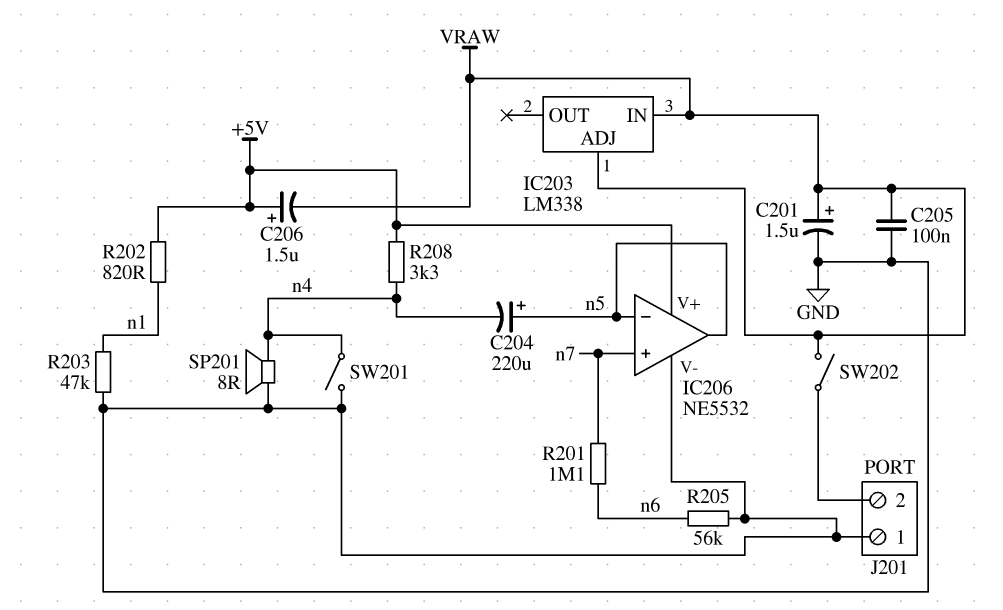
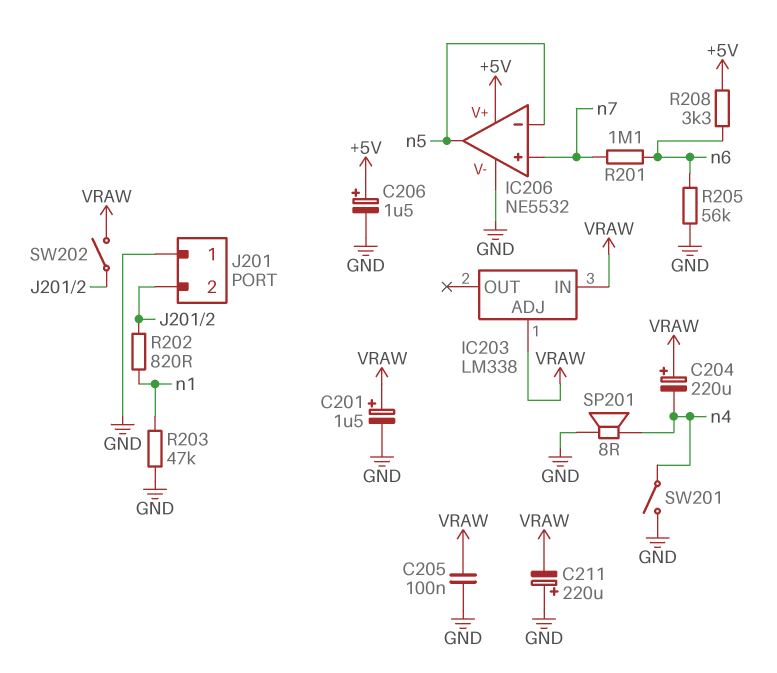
C204: 220uF (plus n5, minus n4) -> 220uF (plus VRAW, minus n4)
C206: 1.5uF (plus +5V, minus VRAW) -> 1.5uF (plus +5V, minus GND)
C211: none -> 220uF (plus GND, minus VRAW)
R202: 820 (+5V, n1) -> 820 (J201/2, n1)
R208: 3.3k (+5V, n4) -> 3.3k (+5V, n6)

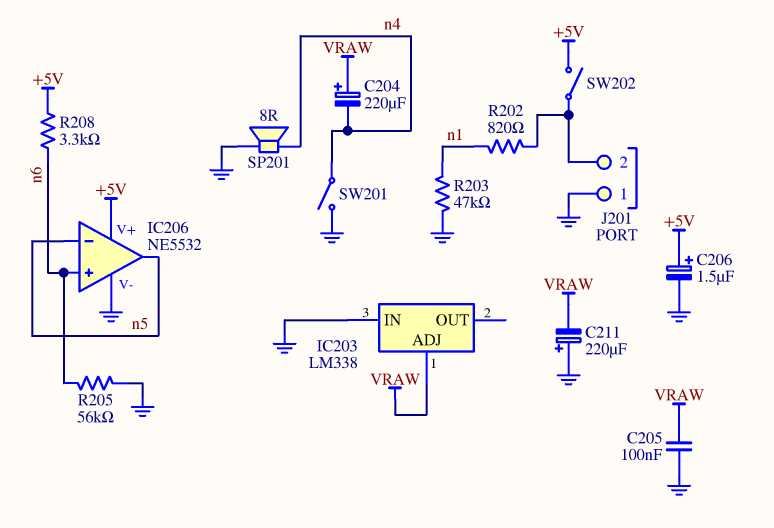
C201: 1.5uF (plus VRAW, minus GND) -> none
IC203 pin IN: VRAW -> GND
IC206 pin in+: n7 -> n6
R201: 1.1M (n6, n7) -> none
SW202: switch (J201/2, VRAW) -> switch (+5V, J201/2)

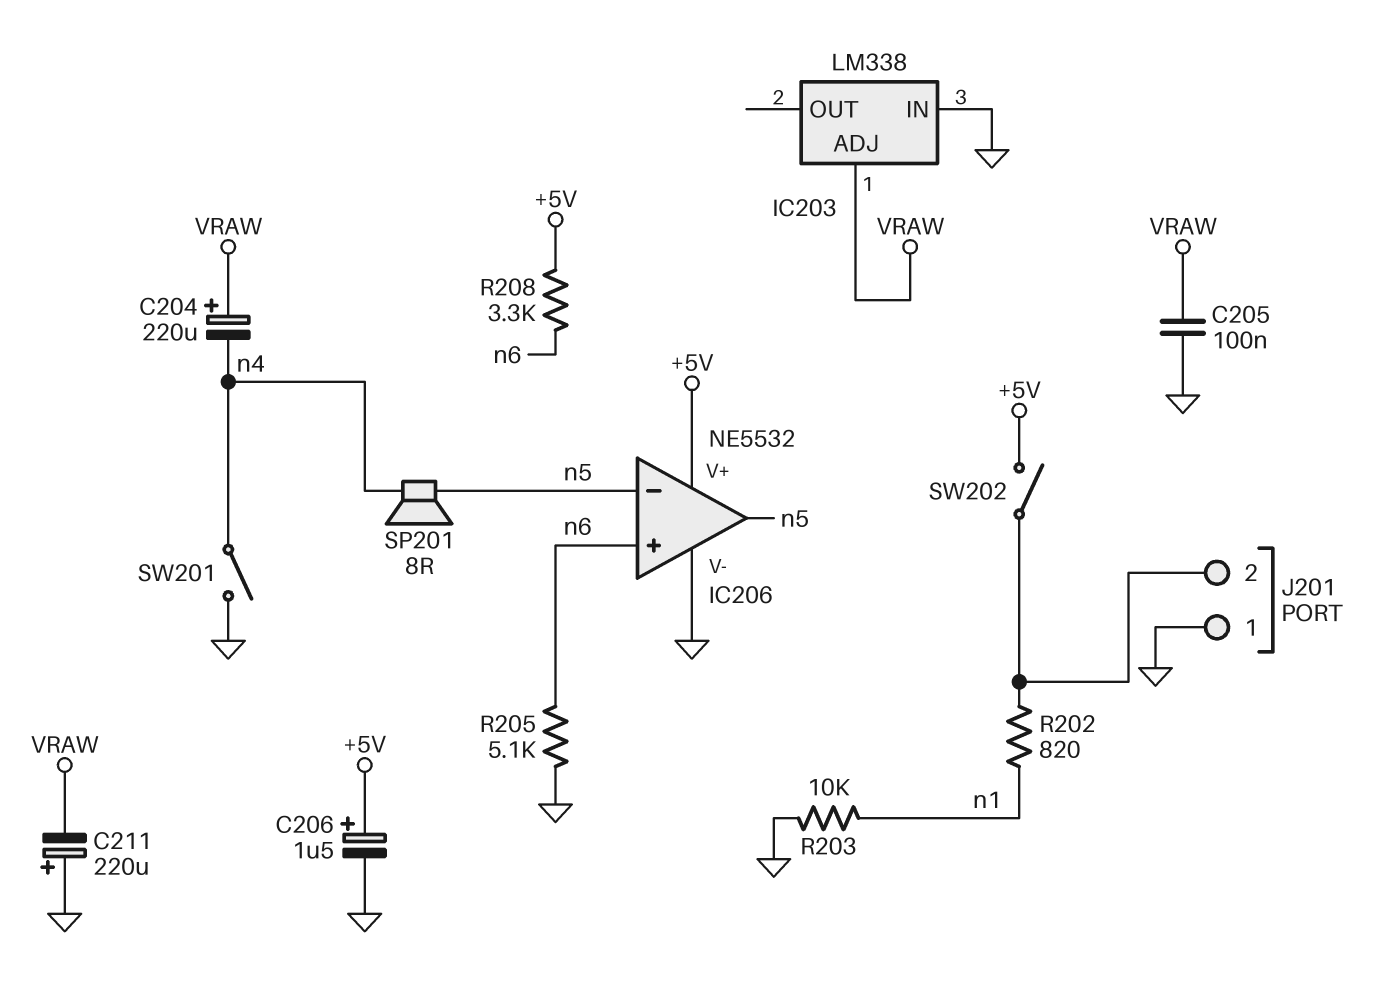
R203: 47k (GND, n1) -> 10k (GND, n1)
R205: 56k (GND, n6) -> 5.1k (GND, n6)
SP201: speaker 8R (GND, n4) -> speaker 8R (n4, n5)

